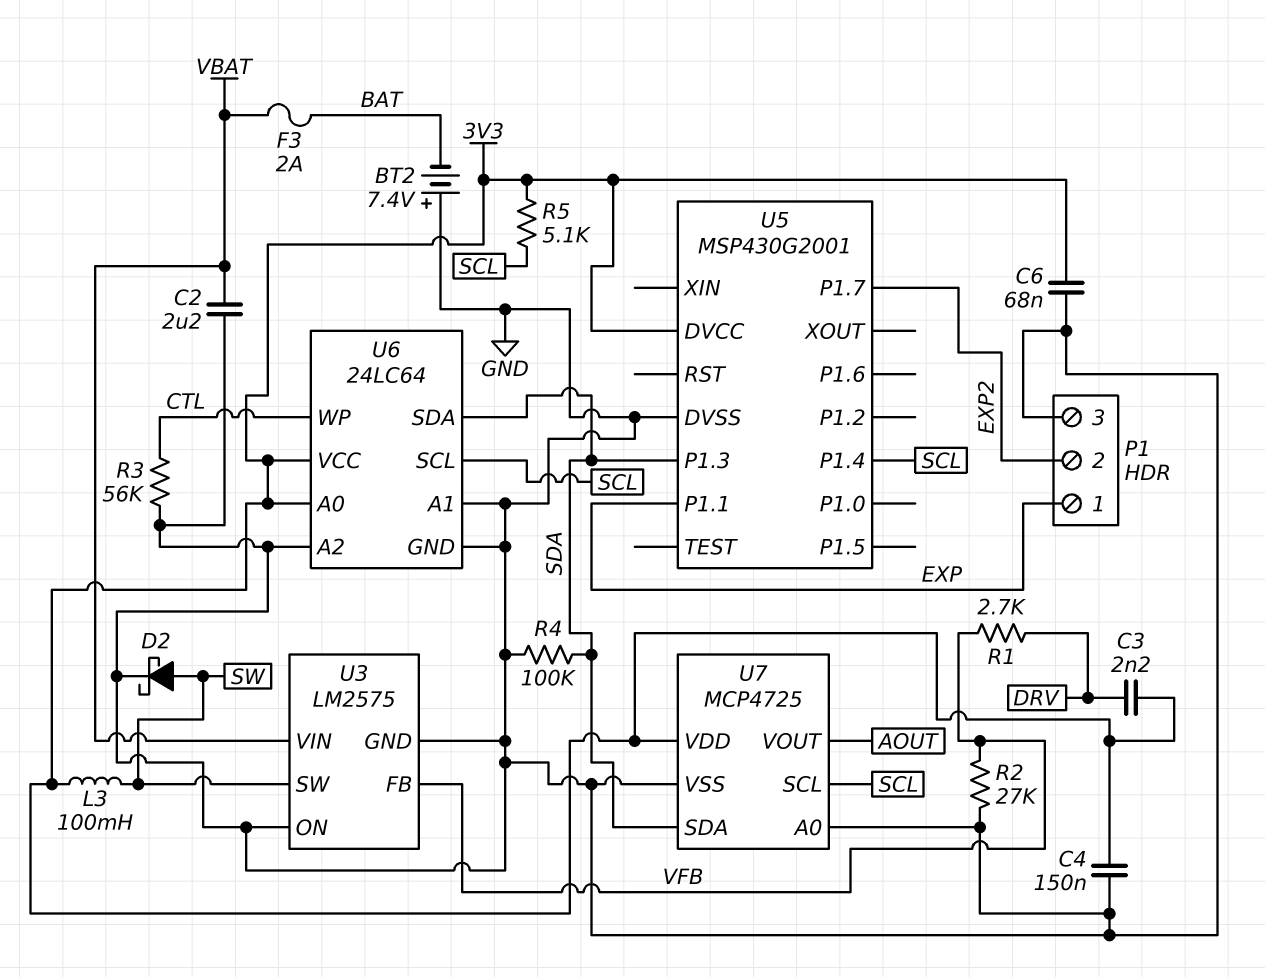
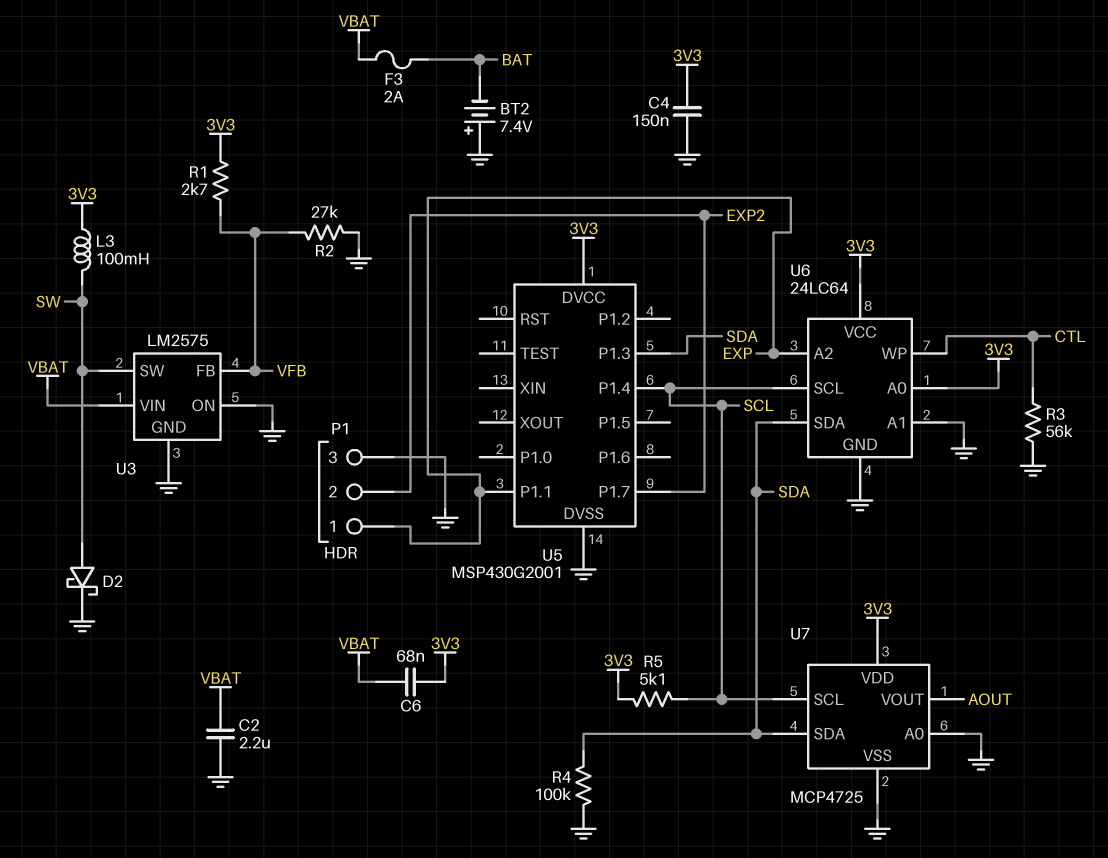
C3: 2.2nF (3V3, DRV) -> none
C6: 68nF (3V3, GND) -> 68nF (3V3, VBAT)
R1: 2.7k (DRV, VFB) -> 2.7k (3V3, VFB)
U6 pin A2: GND -> EXP

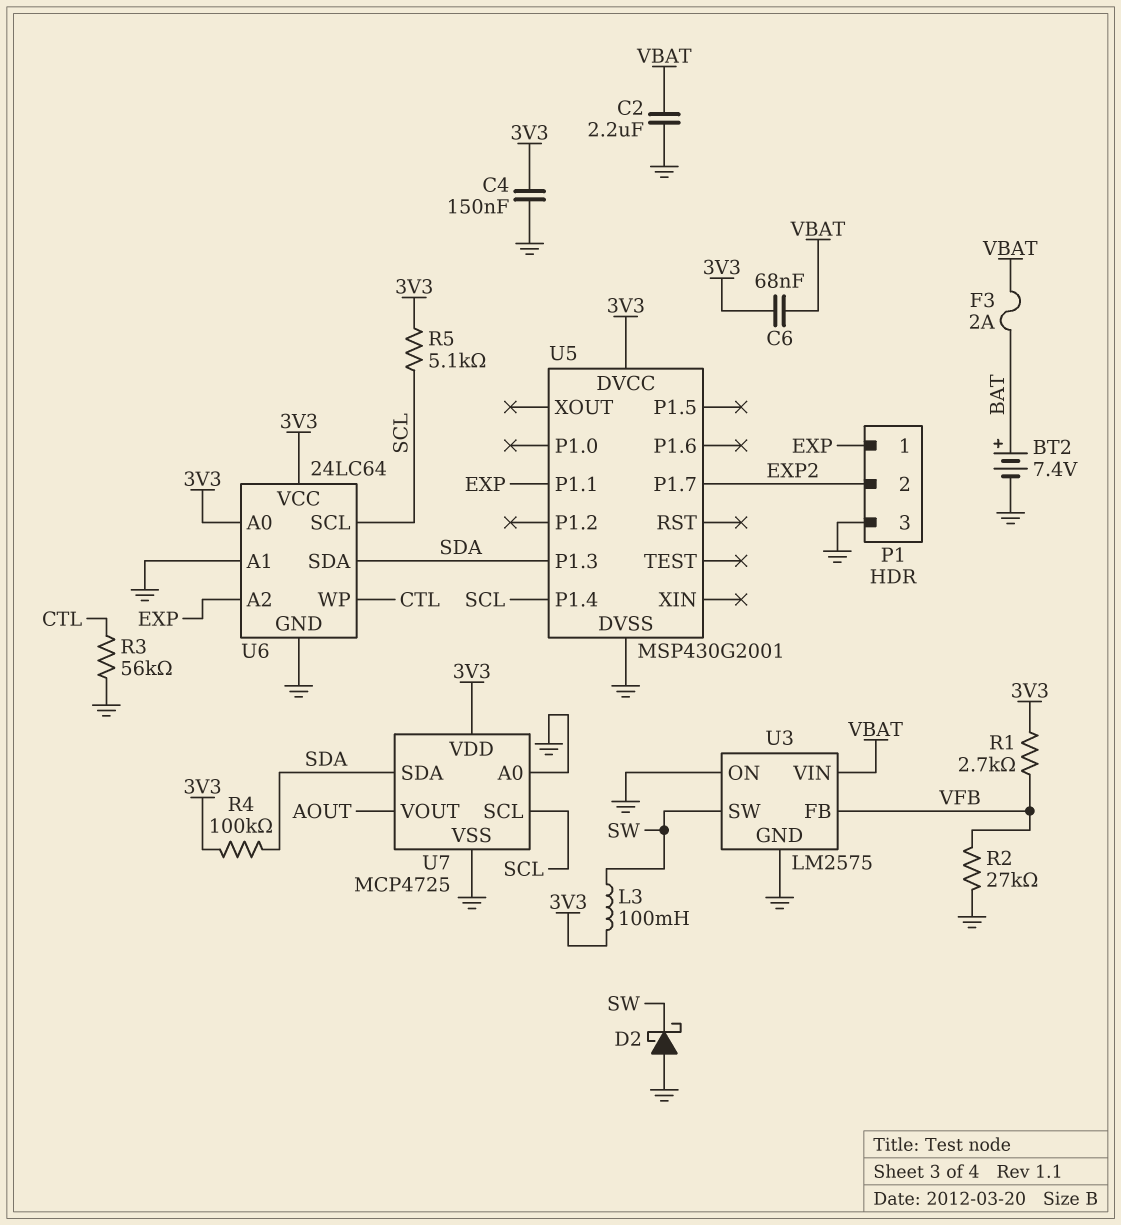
BT2: 7.4V (plus GND, minus BAT) -> 7.4V (plus BAT, minus GND)
D2: schottky (A SW, K GND) -> schottky (A GND, K SW)
R4: 100k (GND, SDA) -> 100k (3V3, SDA)

